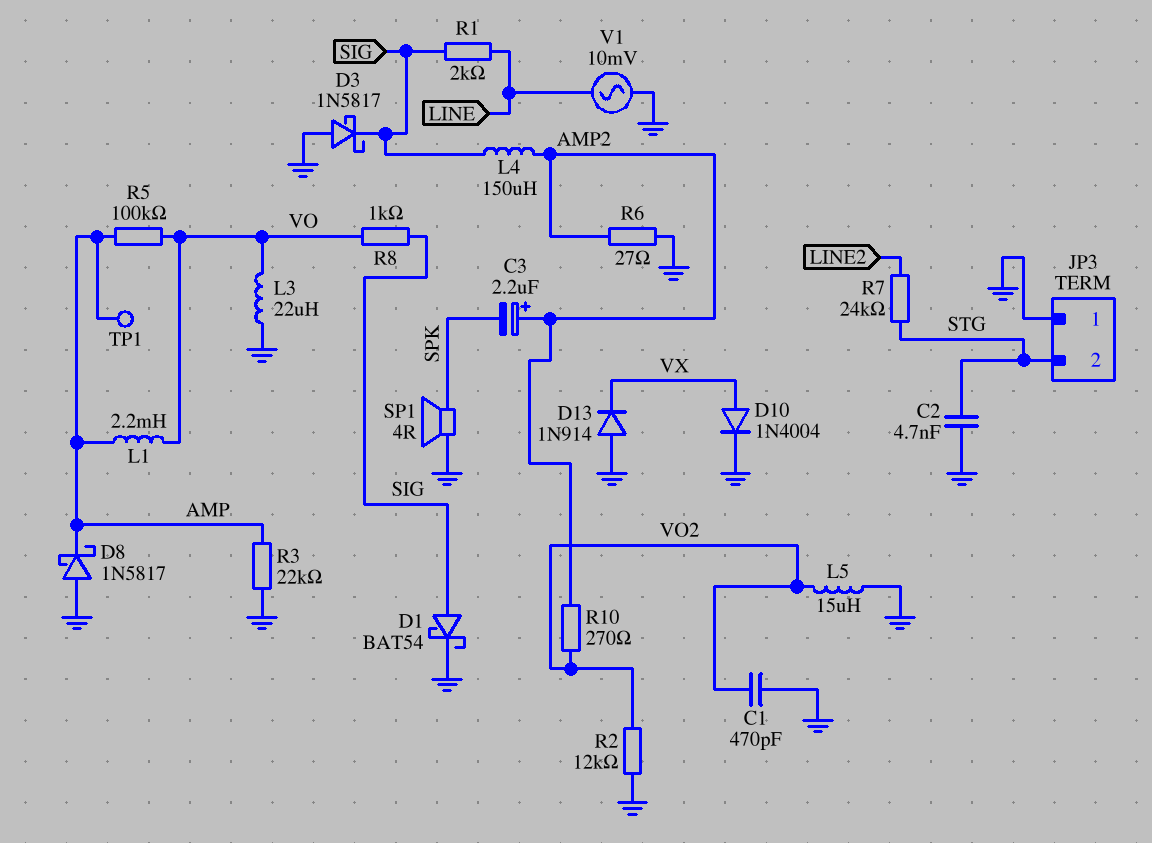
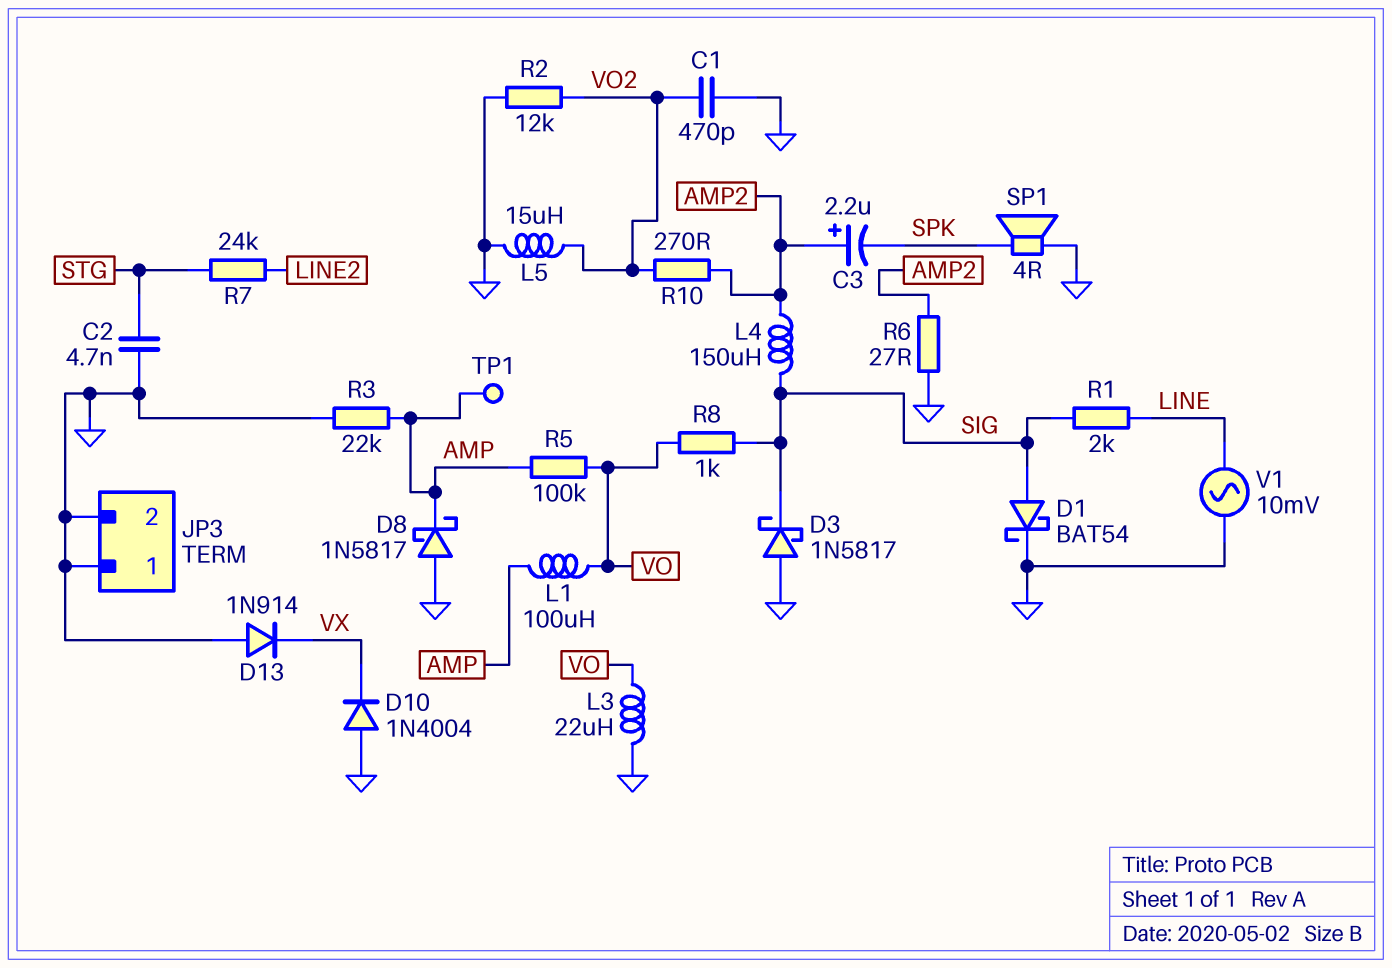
D10: diode 1N4004 (A VX, K GND) -> diode 1N4004 (A GND, K VX)
JP3 pin 2: STG -> GND
L1: 2.2mH (AMP, VO) -> 100uH (AMP, VO)

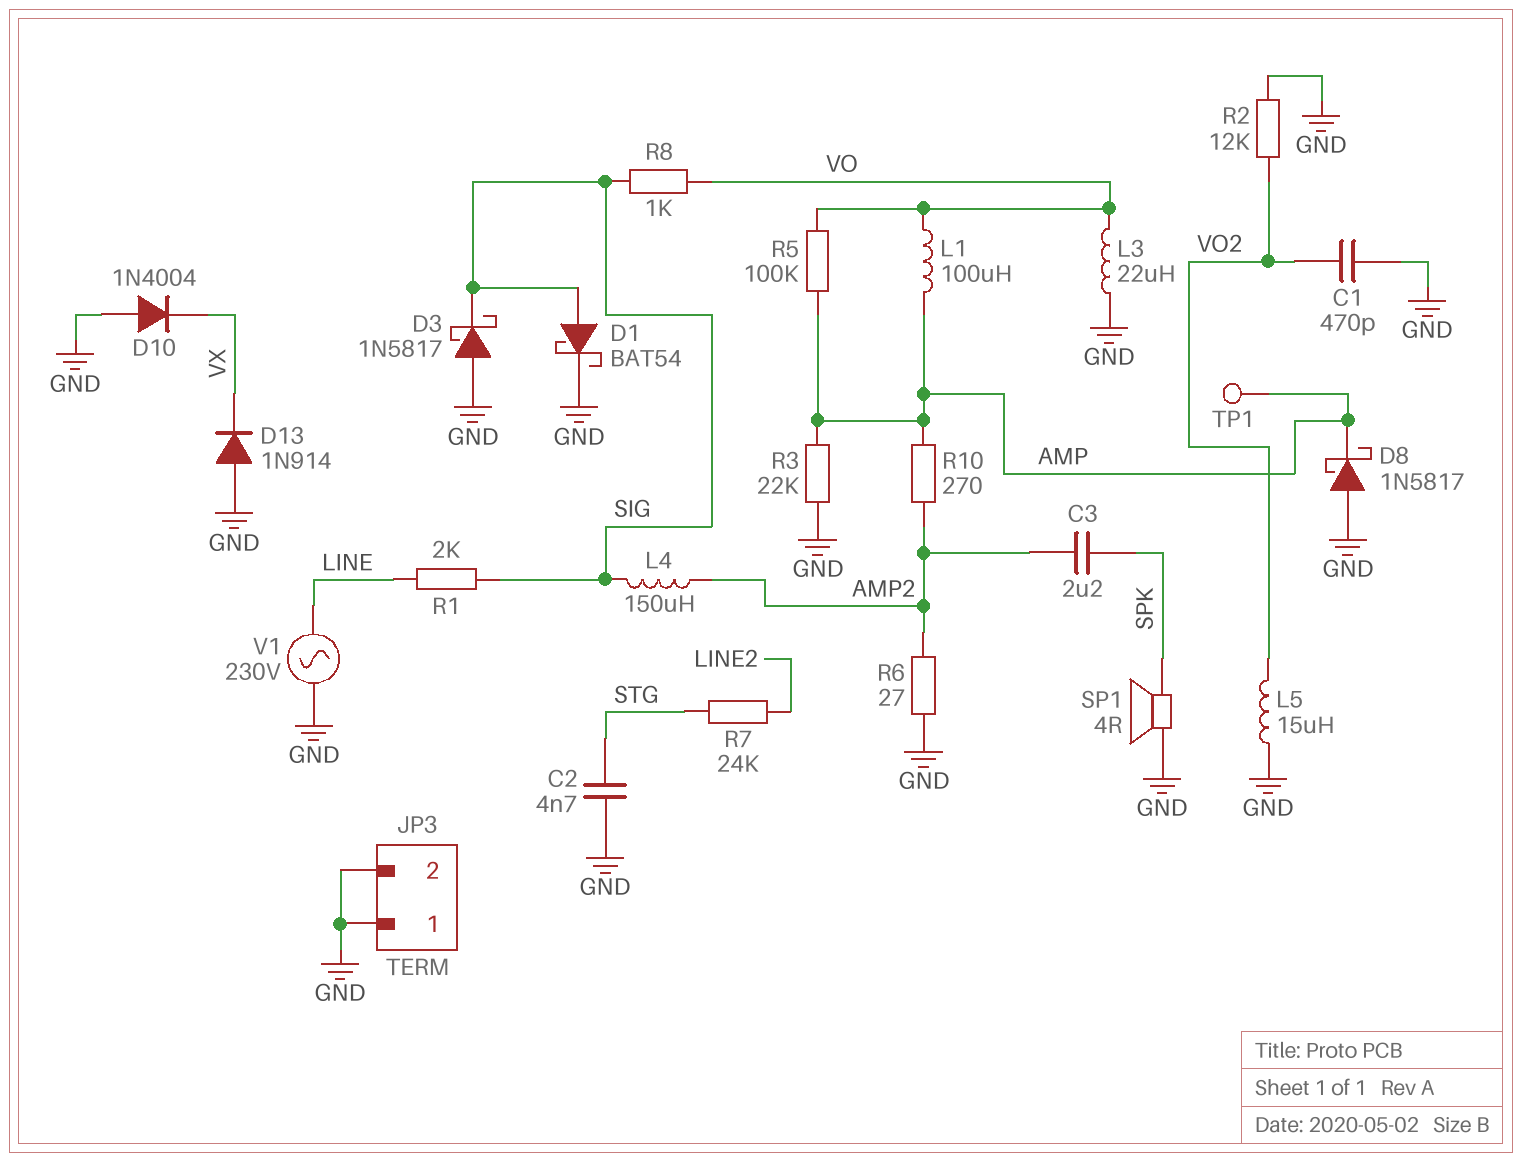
C3: 2.2uF (plus AMP2, minus SPK) -> 2.2uF (AMP2, SPK)
R10: 270 (AMP2, VO2) -> 270 (AMP, AMP2)
V1: AC 10mV (GND, LINE) -> AC 230V (GND, LINE)

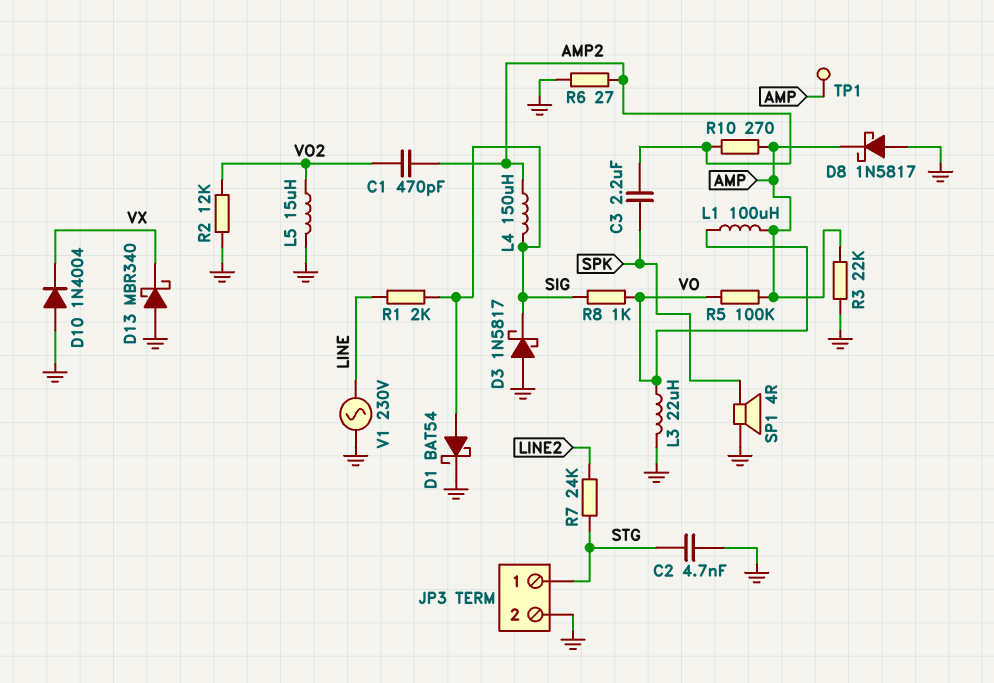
C1: 470pF (GND, VO2) -> 470pF (AMP2, VO2)
D13: diode 1N914 (A GND, K VX) -> schottky MBR340 (A GND, K VX)
JP3 pin 1: GND -> STG

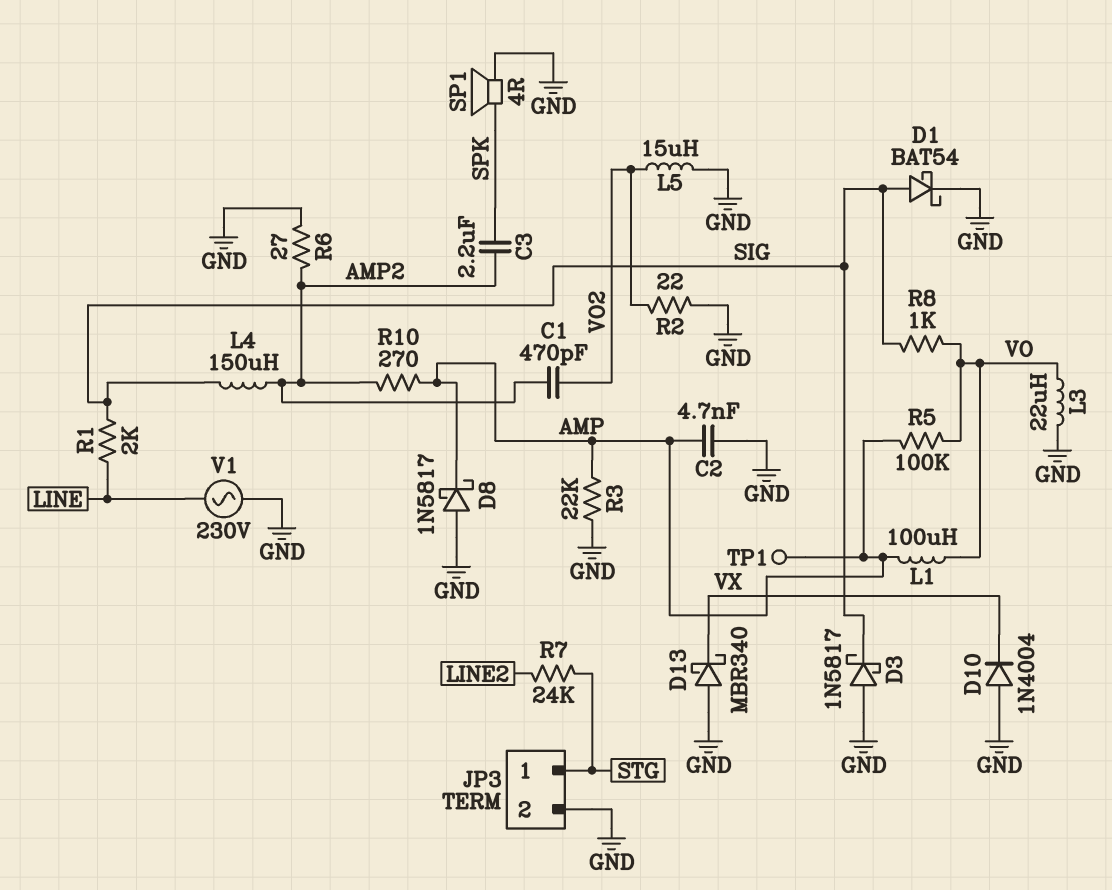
C2: 4.7nF (GND, STG) -> 4.7nF (AMP, GND)
R2: 12k (GND, VO2) -> 22 (GND, VO2)

